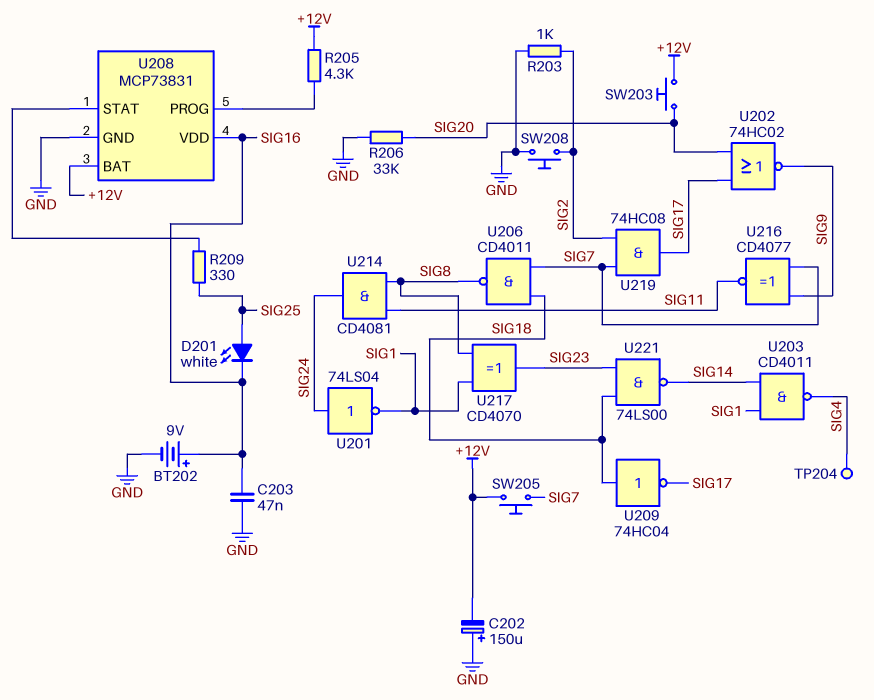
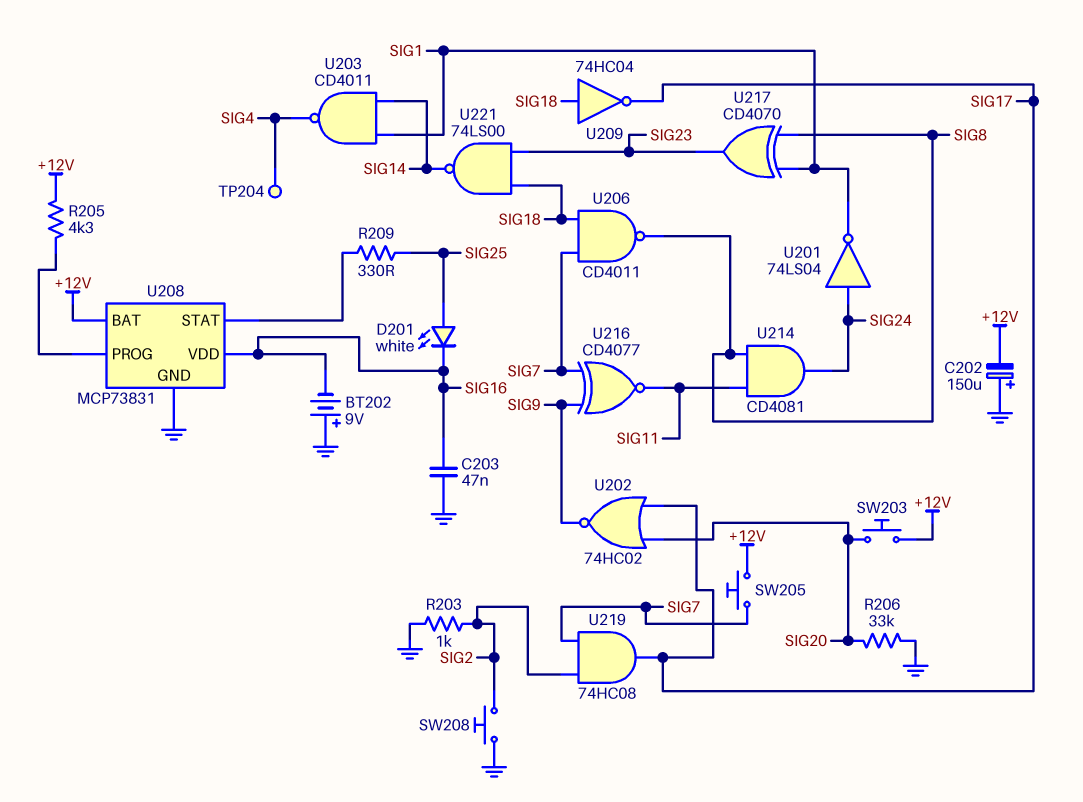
BT202: 9V (plus SIG16, minus GND) -> 9V (plus GND, minus SIG16)

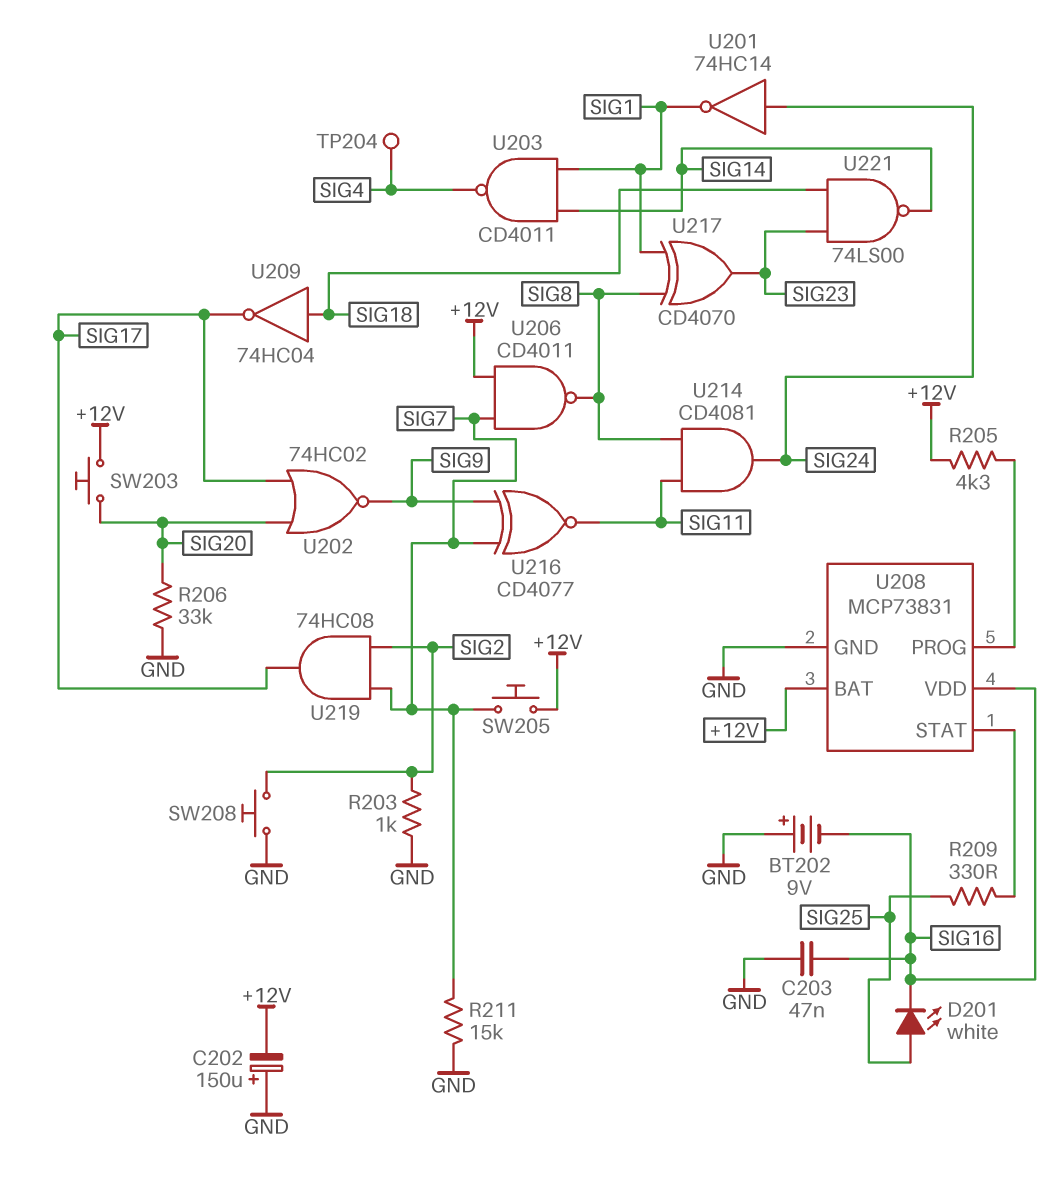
R211: none -> 15k (GND, SIG7)
U201: NOT 74LS04 (in SIG24, out SIG1) -> NOT 74HC14 (in SIG24, out SIG1)
U206: NAND CD4011 (in SIG7, in SIG18, out SIG8) -> NAND CD4011 (in +12V, in SIG7, out SIG8)

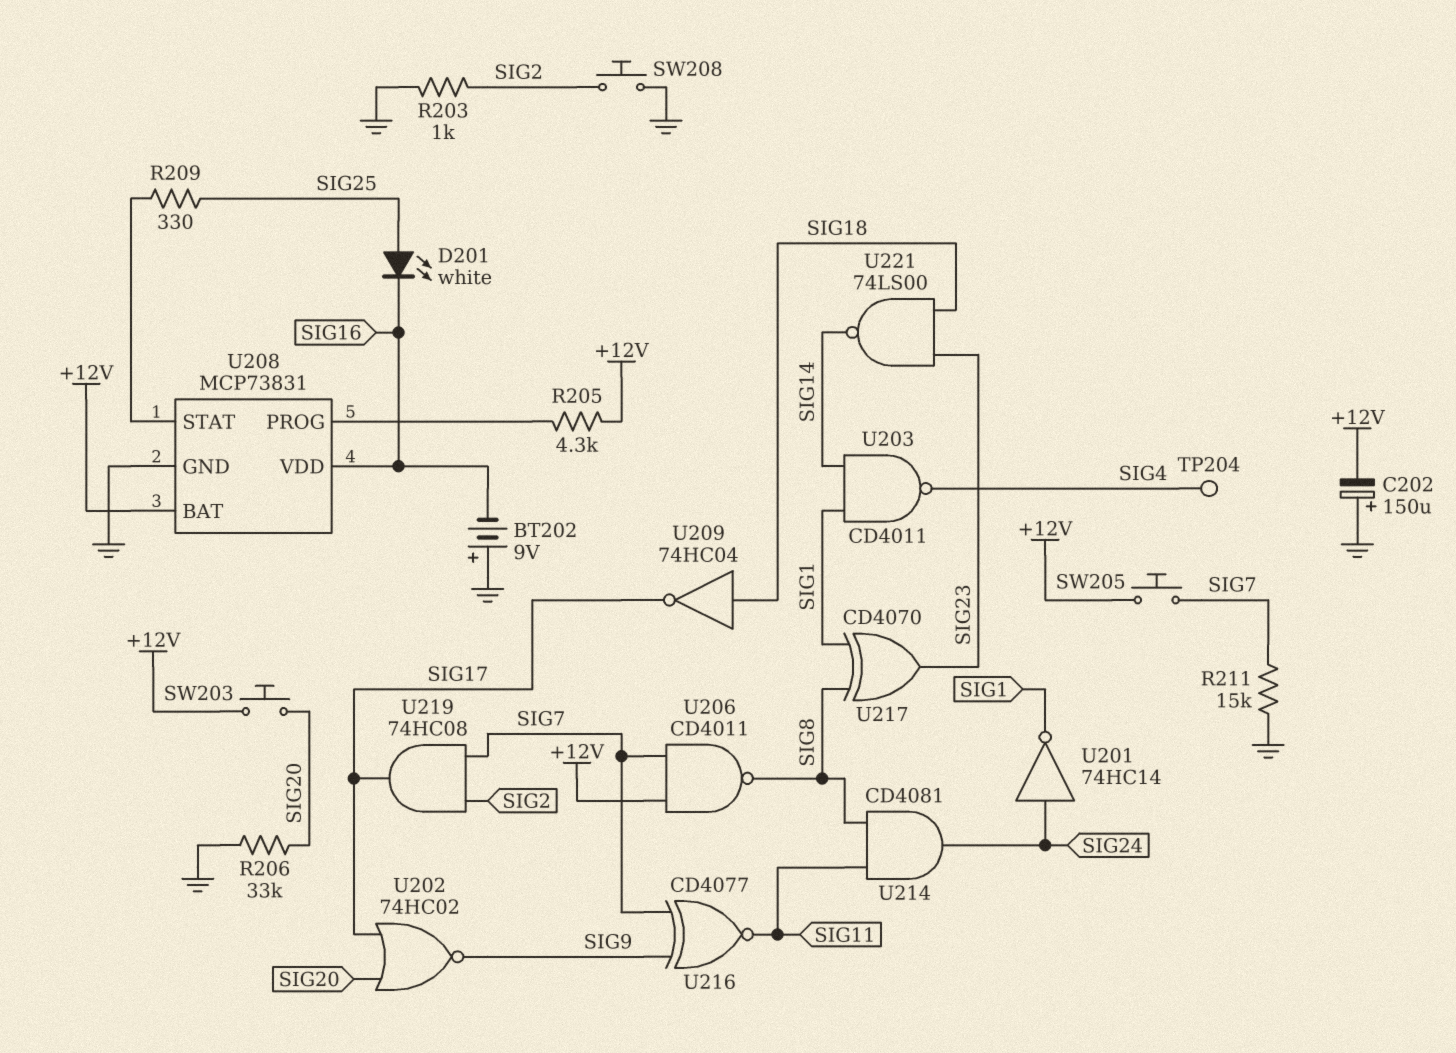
C203: 47nF (GND, SIG16) -> none

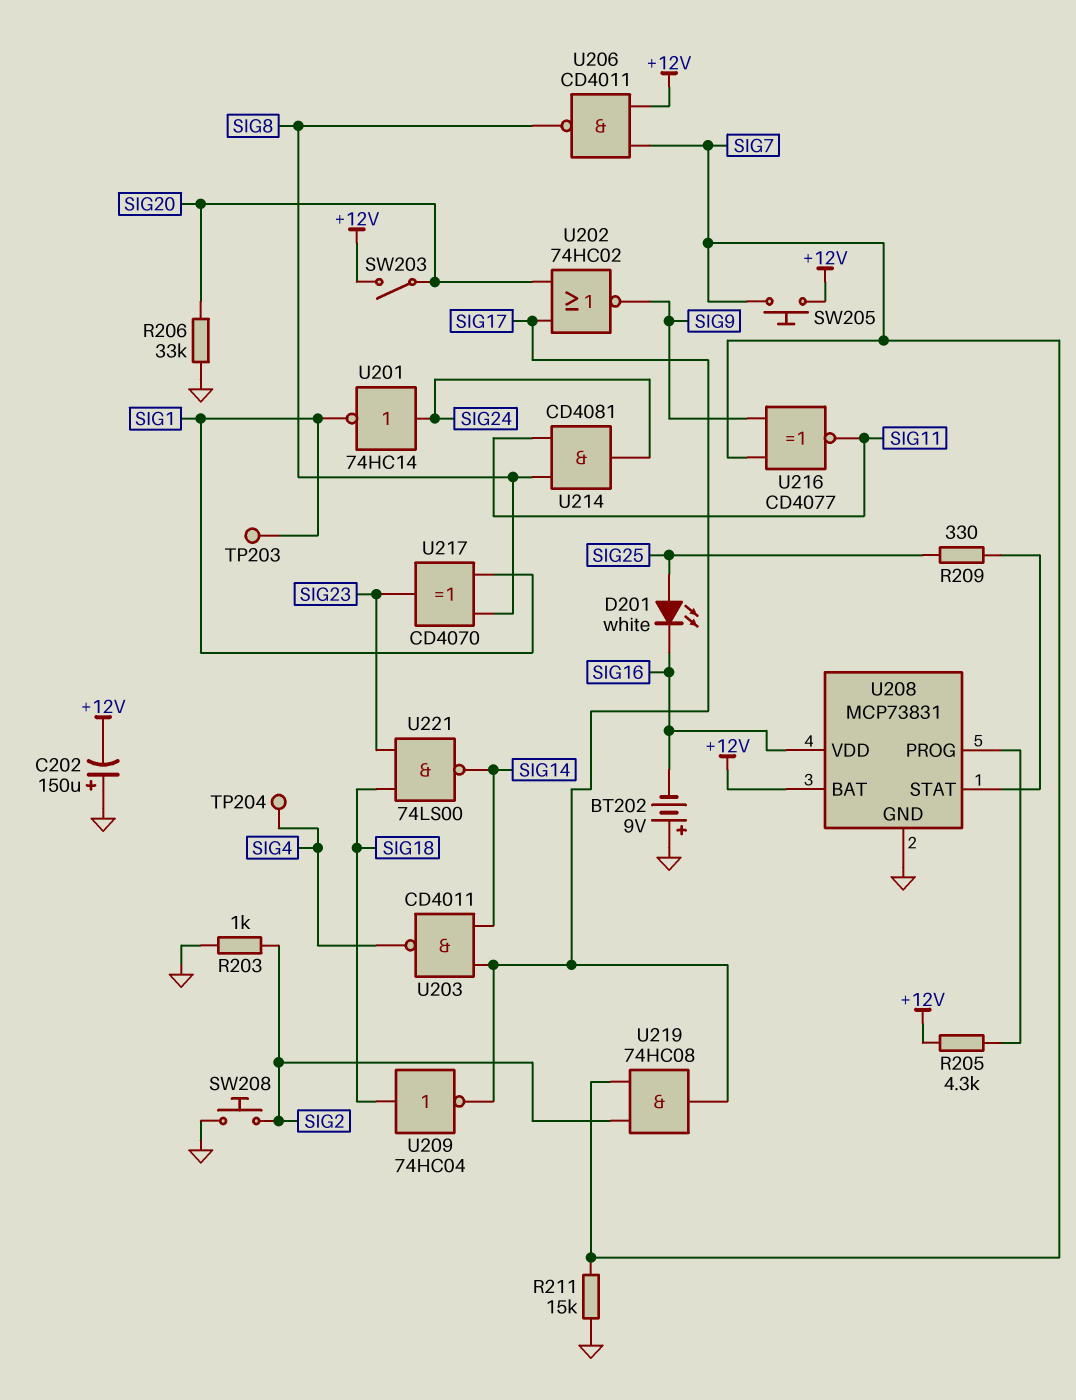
SW203: button (+12V, SIG20) -> switch (+12V, SIG20)
TP203: none -> test point (SIG1)
U203: NAND CD4011 (in SIG1, in SIG14, out SIG4) -> NAND CD4011 (in SIG14, in SIG17, out SIG4)

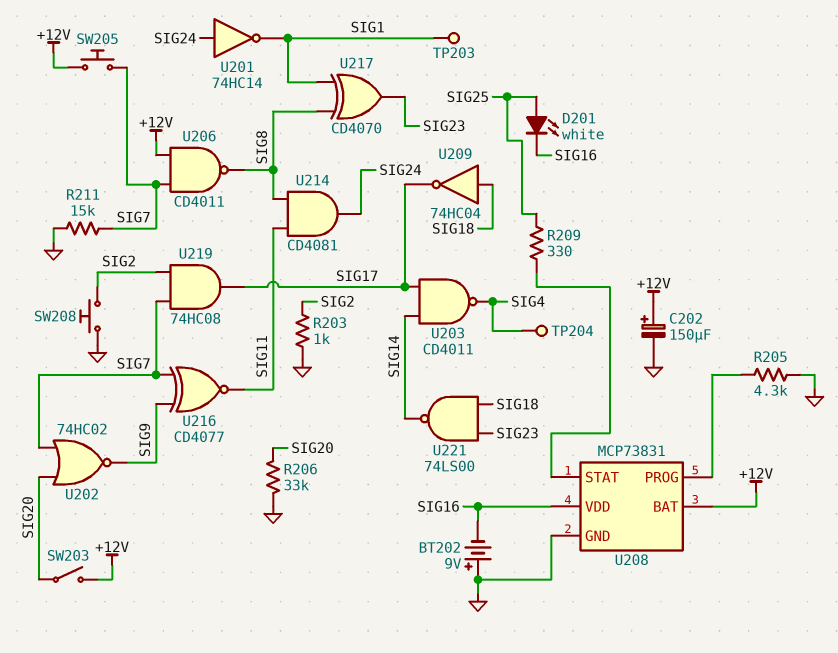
C202: 150uF (plus GND, minus +12V) -> 150uF (plus +12V, minus GND)
R205: 4.3k (+12V, U208/PROG) -> 4.3k (GND, U208/PROG)
U202: NOR 74HC02 (in SIG17, in SIG20, out SIG9) -> NOR 74HC02 (in SIG7, in SIG20, out SIG9)

